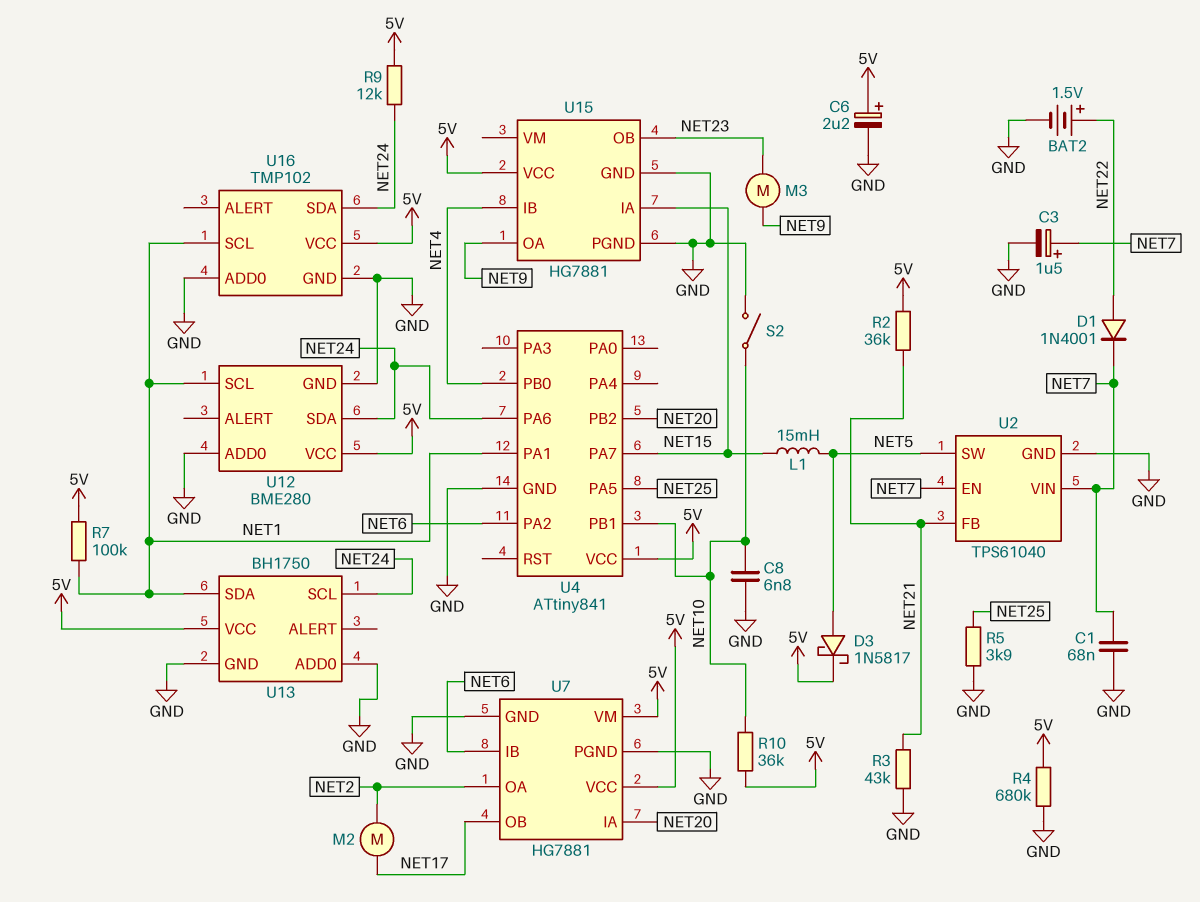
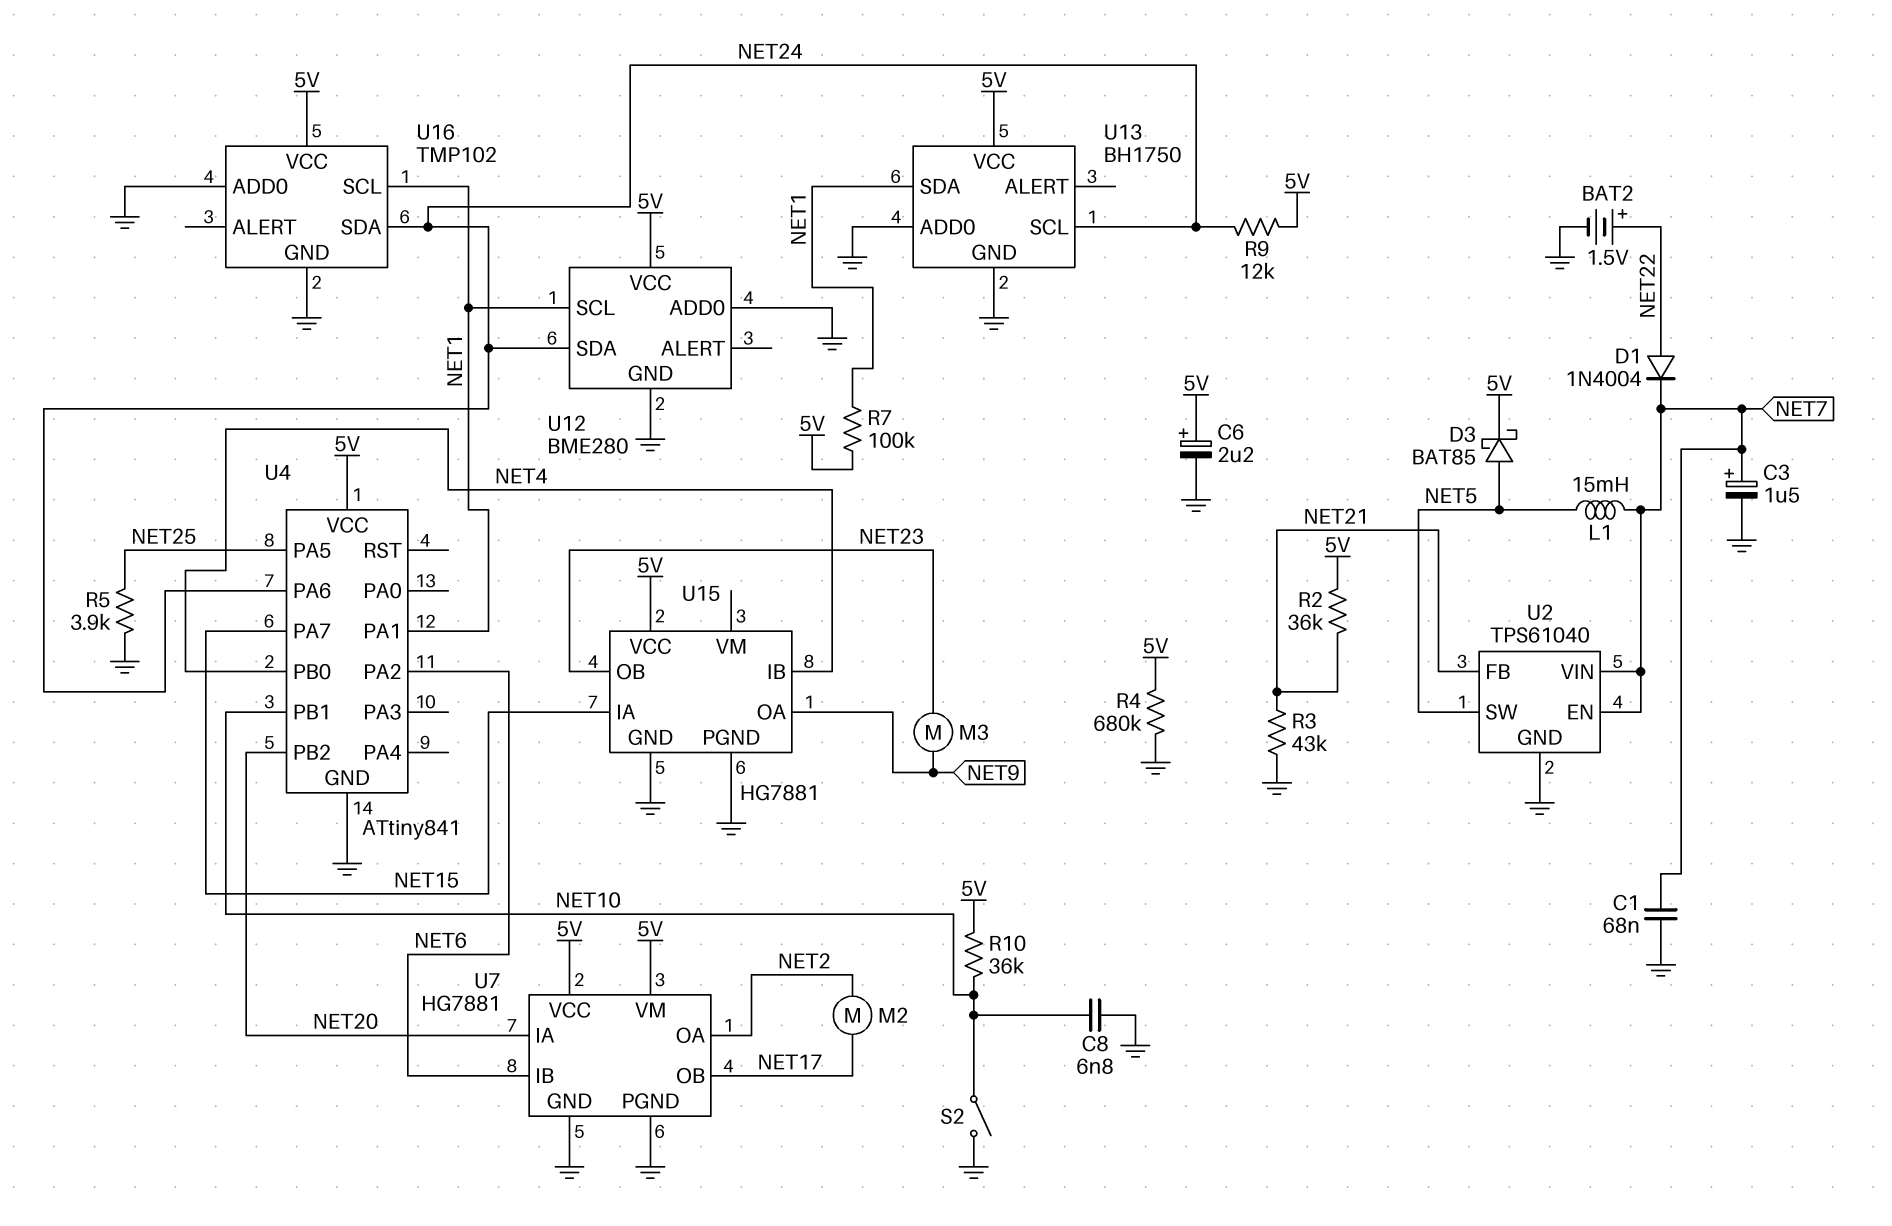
D1: diode 1N4001 (A NET22, K NET7) -> diode 1N4004 (A NET22, K NET7)
D3: schottky 1N5817 (A NET5, K 5V) -> schottky BAT85 (A NET5, K 5V)
L1: 15mH (NET5, NET15) -> 15mH (NET5, NET7)

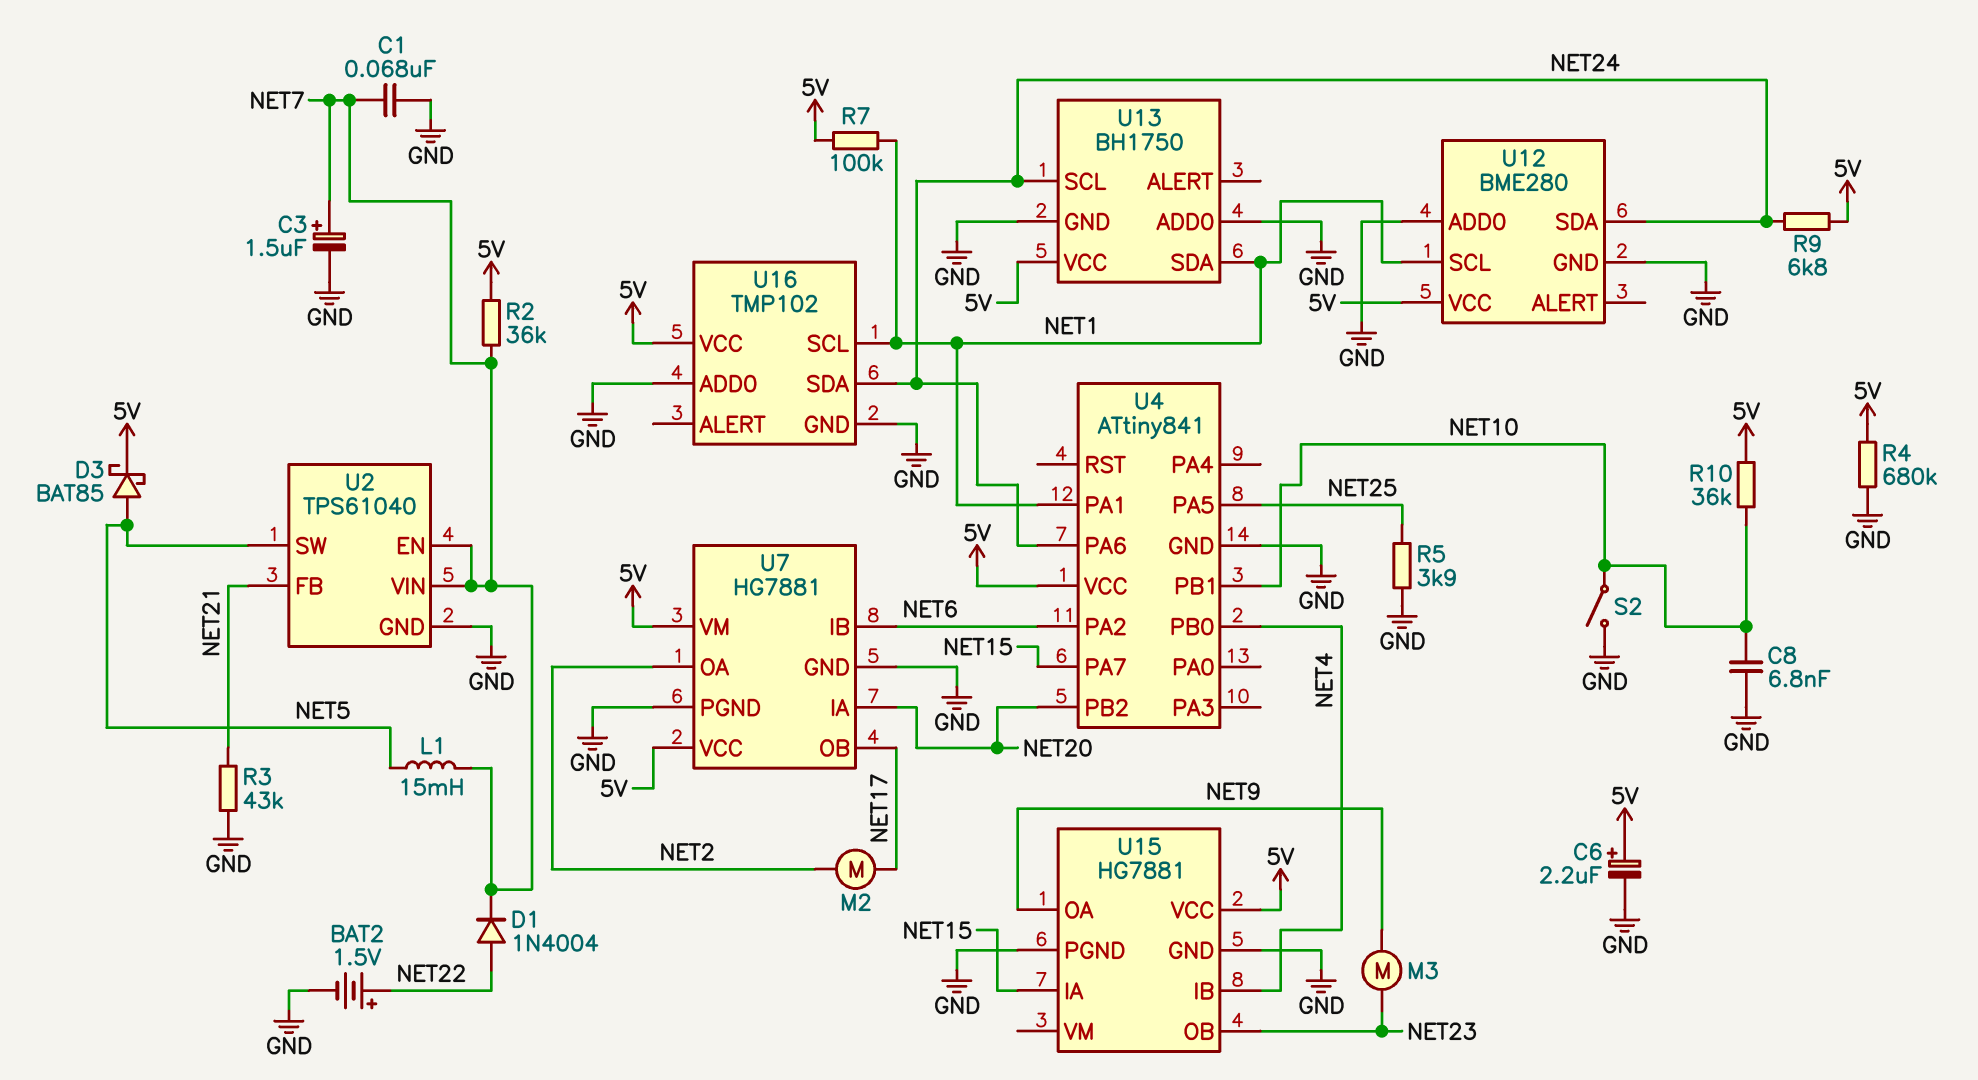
R2: 36k (5V, NET21) -> 36k (5V, NET7)
R9: 12k (5V, NET24) -> 6.8k (5V, NET24)

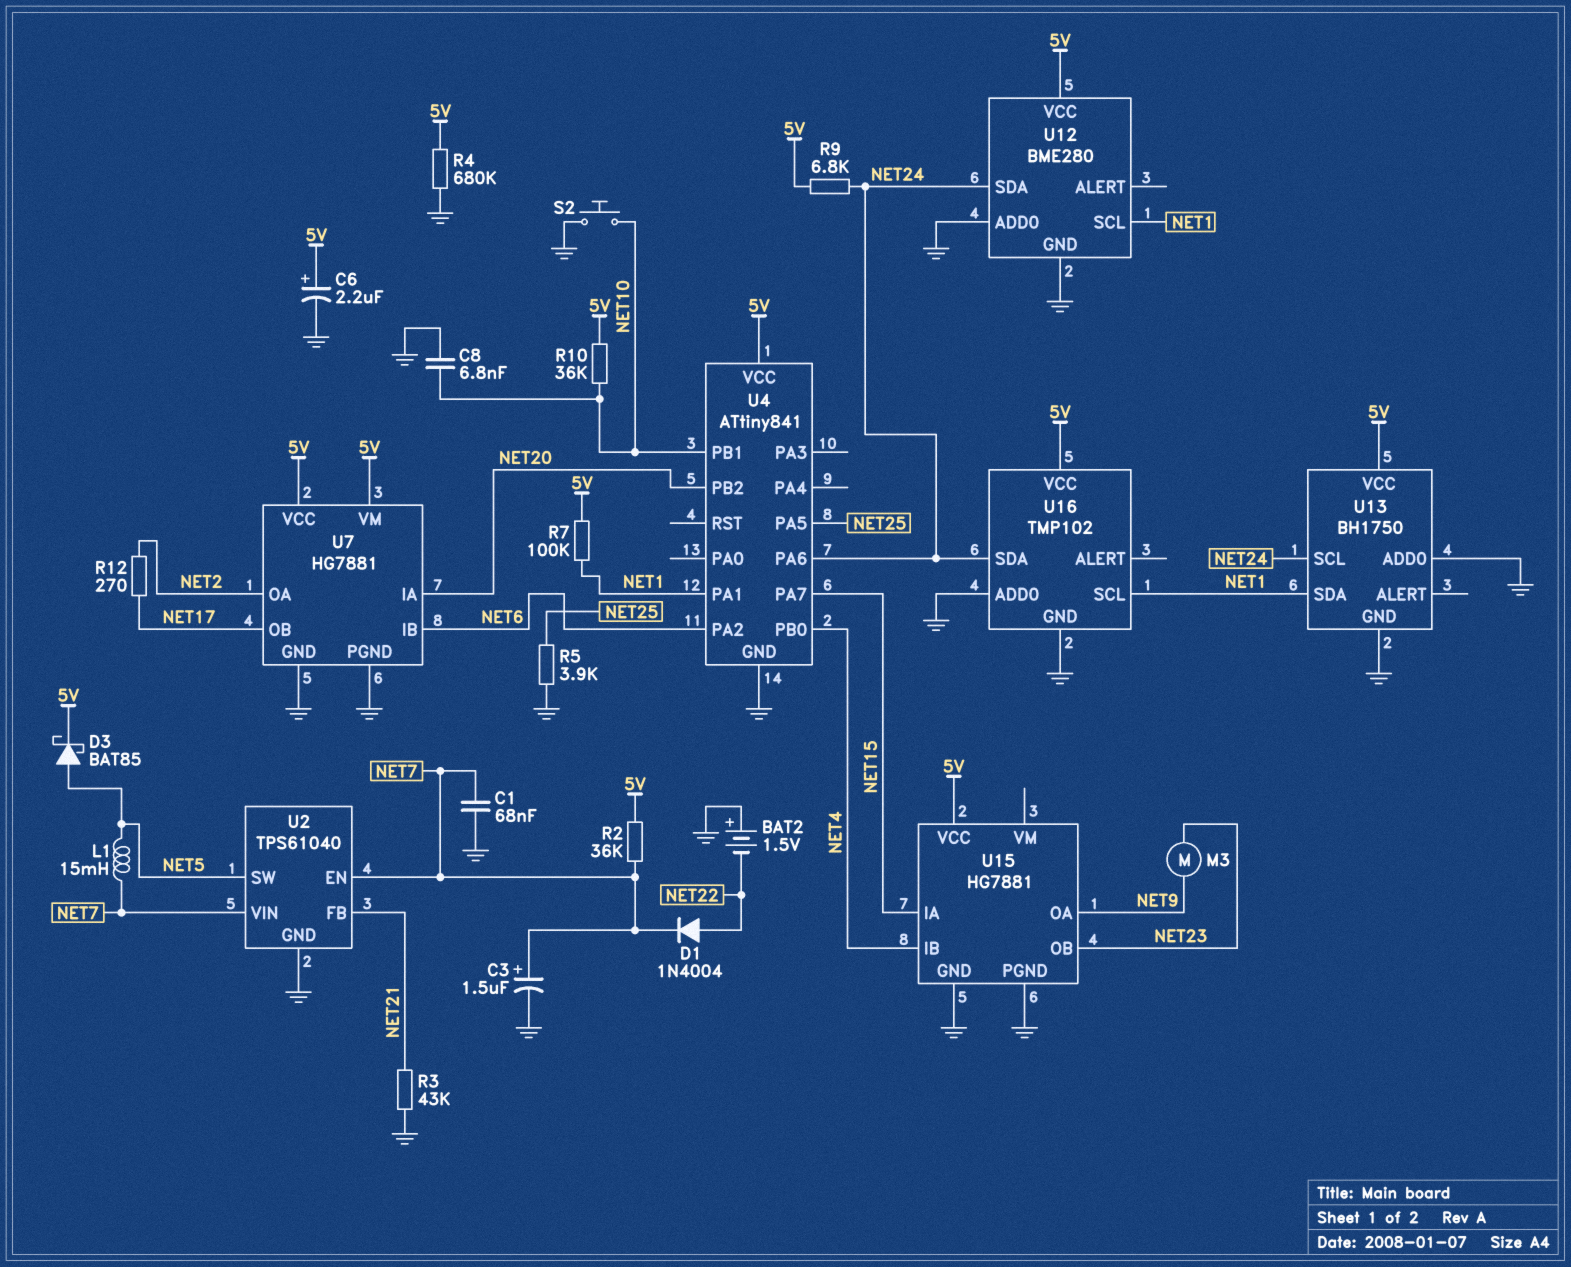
BAT2: 1.5V (plus NET22, minus GND) -> 1.5V (plus GND, minus NET22)
M2: motor (NET2, NET17) -> none
R12: none -> 270 (NET2, NET17)
S2: switch (GND, NET10) -> button (GND, NET10)

